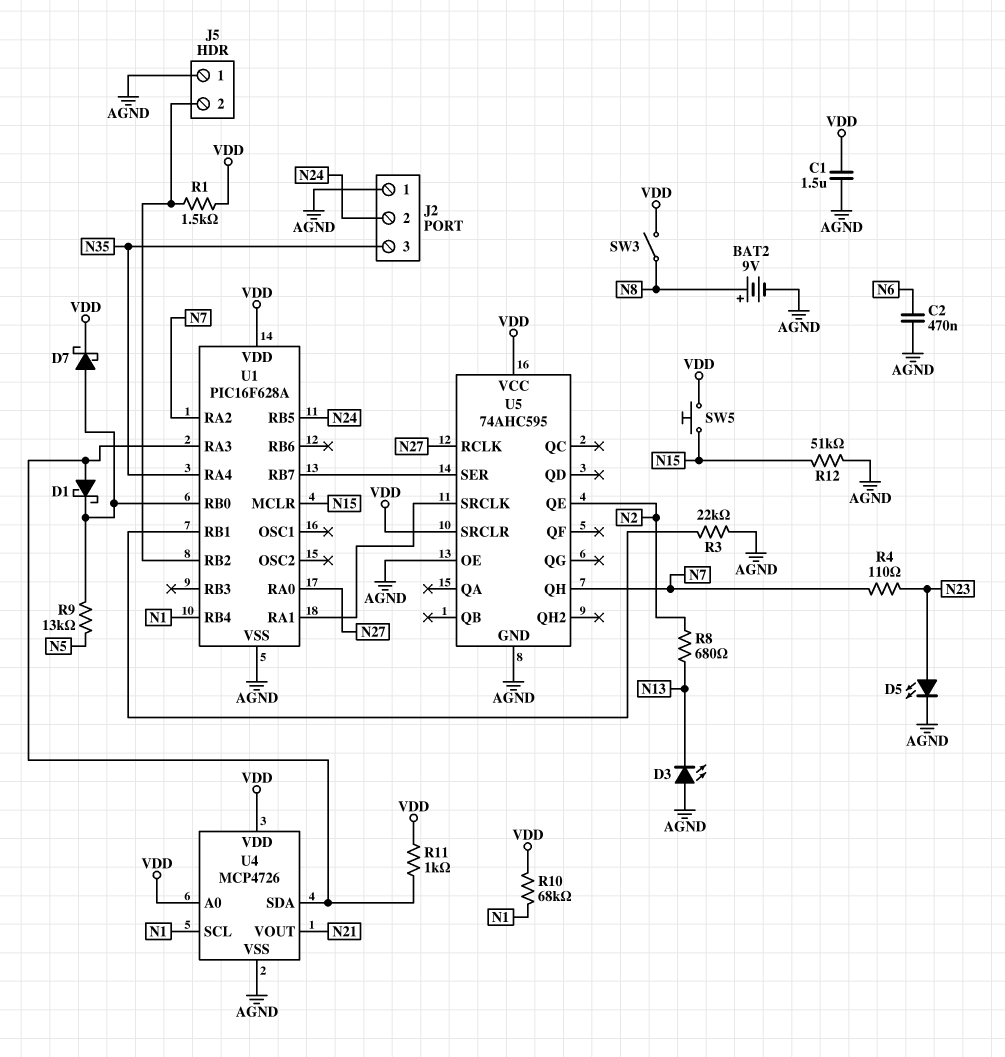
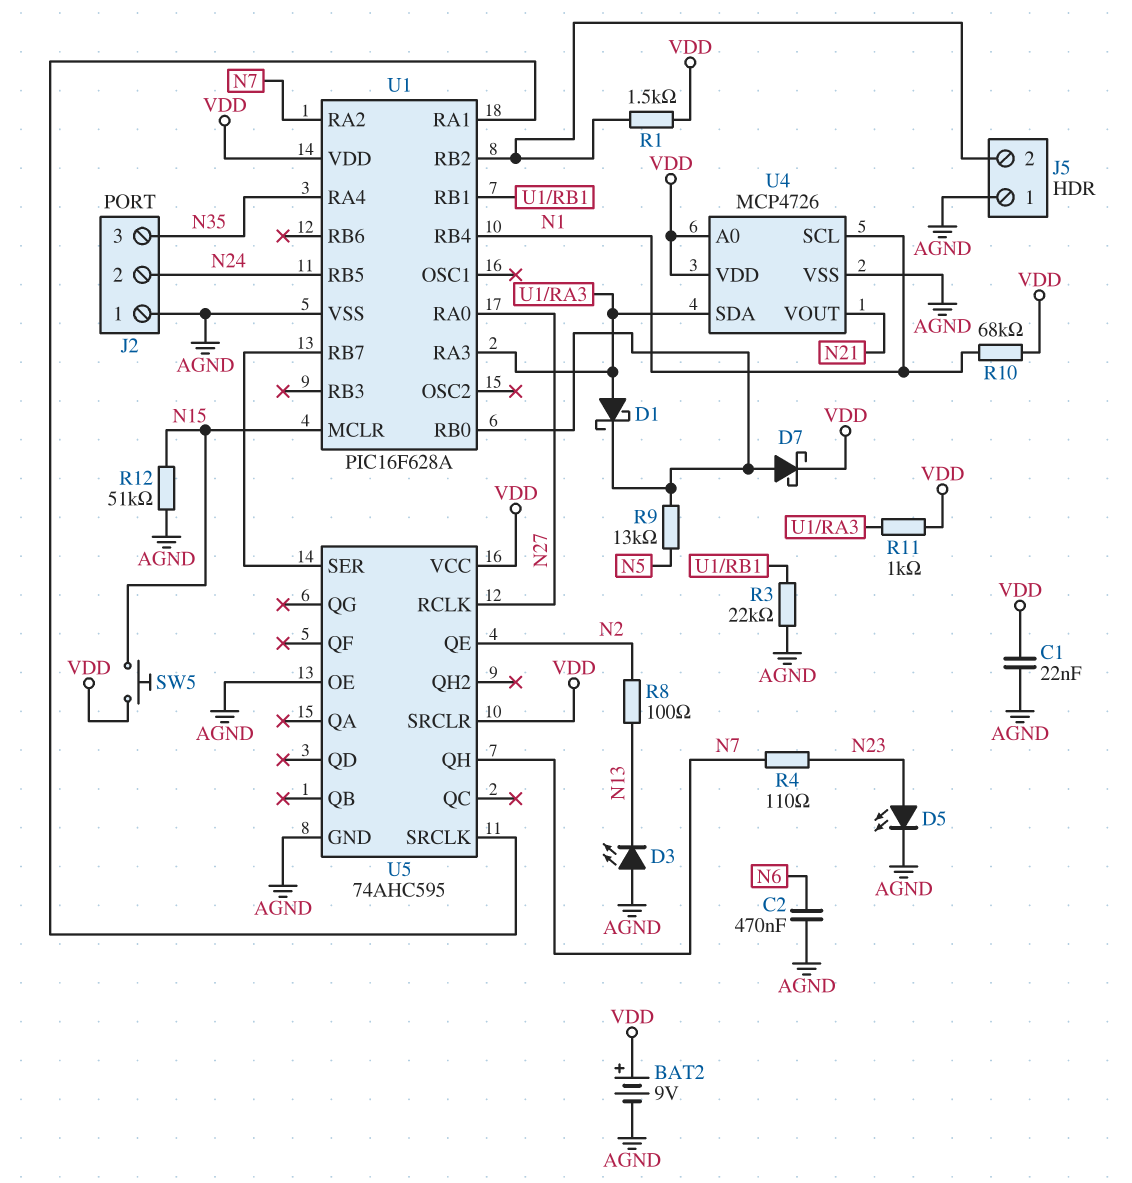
BAT2: 9V (plus N8, minus AGND) -> 9V (plus VDD, minus AGND)
C1: 1.5uF (AGND, VDD) -> 22nF (AGND, VDD)
R8: 680 (N2, N13) -> 100 (N2, N13)
SW3: switch (N8, VDD) -> none

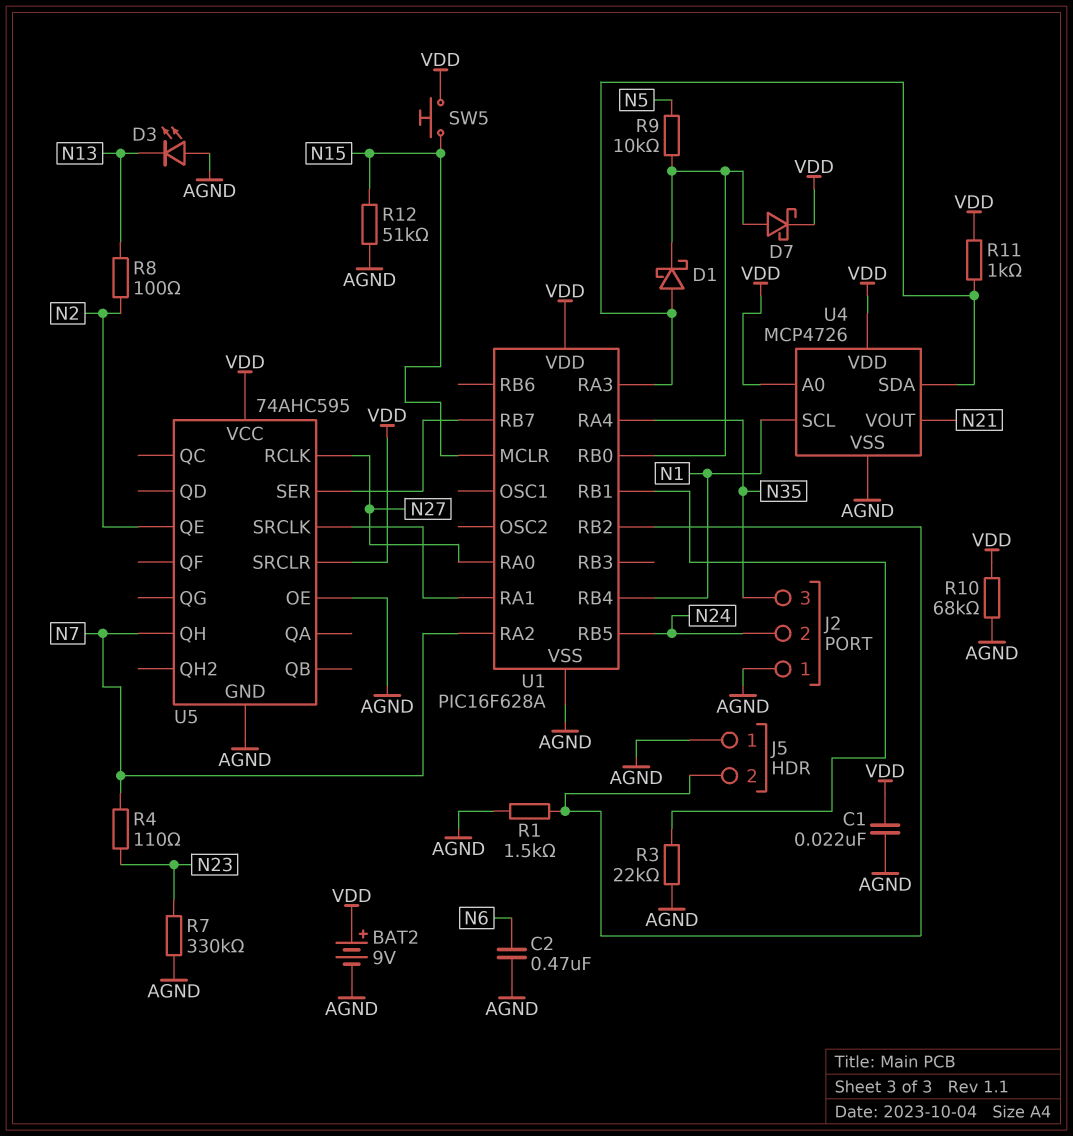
D5: LED (A N23, K AGND) -> none
R1: 1.5k (J5/2, VDD) -> 1.5k (AGND, J5/2)
R7: none -> 330k (AGND, N23)
R9: 13k (N5, U1/RB0) -> 10k (N5, U1/RB0)
R10: 68k (N1, VDD) -> 68k (AGND, VDD)

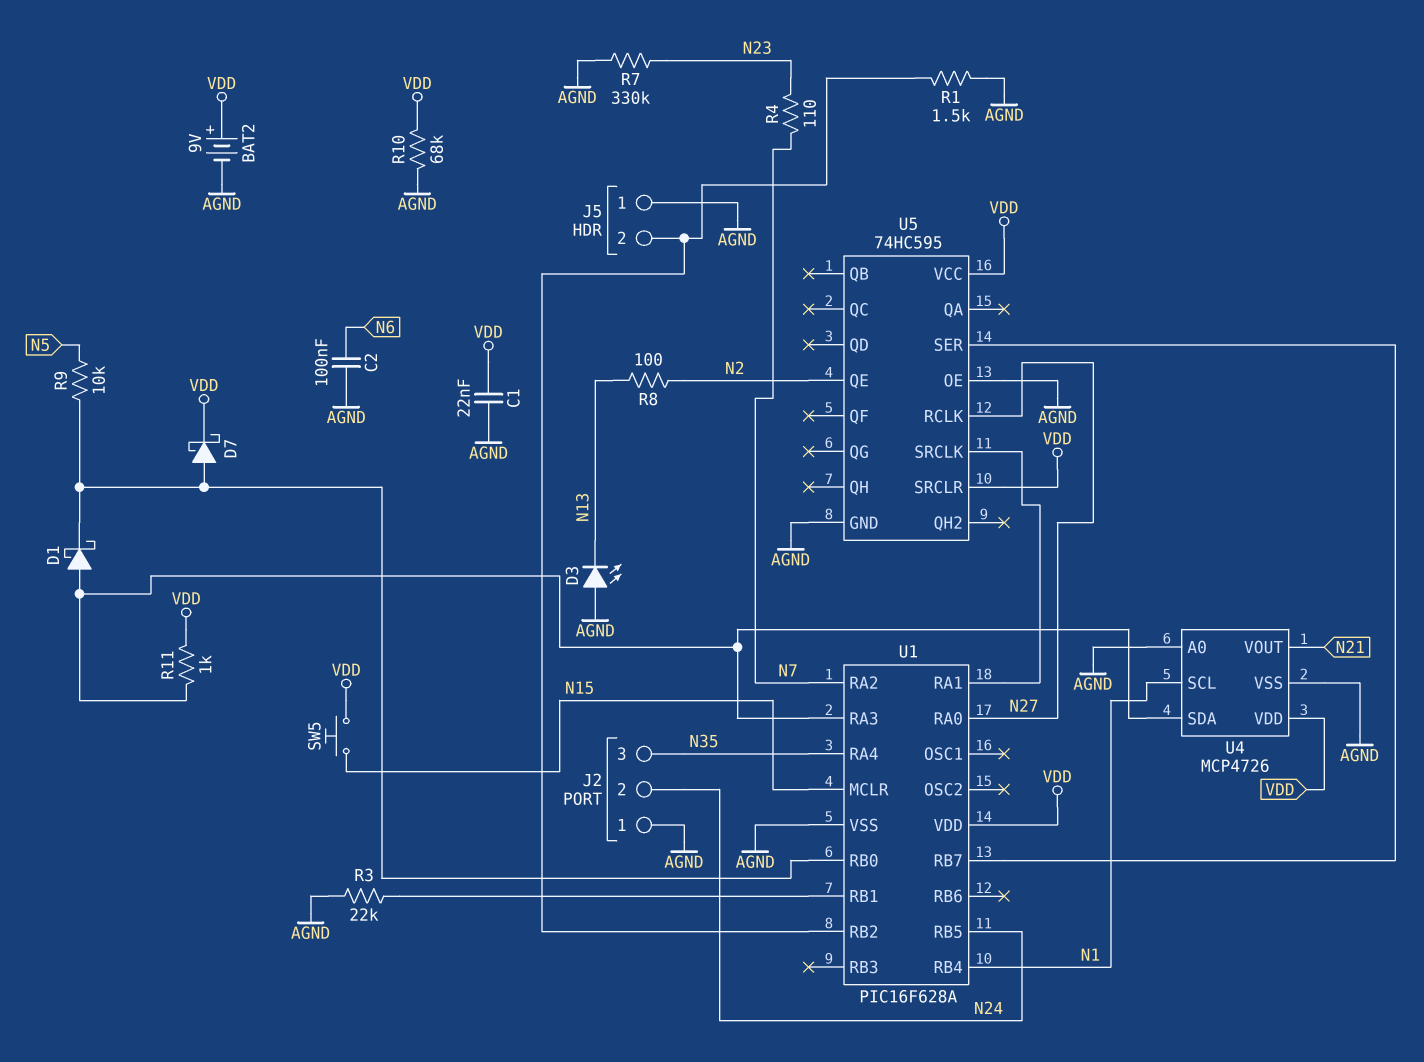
C2: 470nF (AGND, N6) -> 100nF (AGND, N6)
R12: 51k (AGND, N15) -> none
U4 pin A0: VDD -> AGND
U5: 74AHC595 -> 74HC595
U5 pin QH: N7 -> none

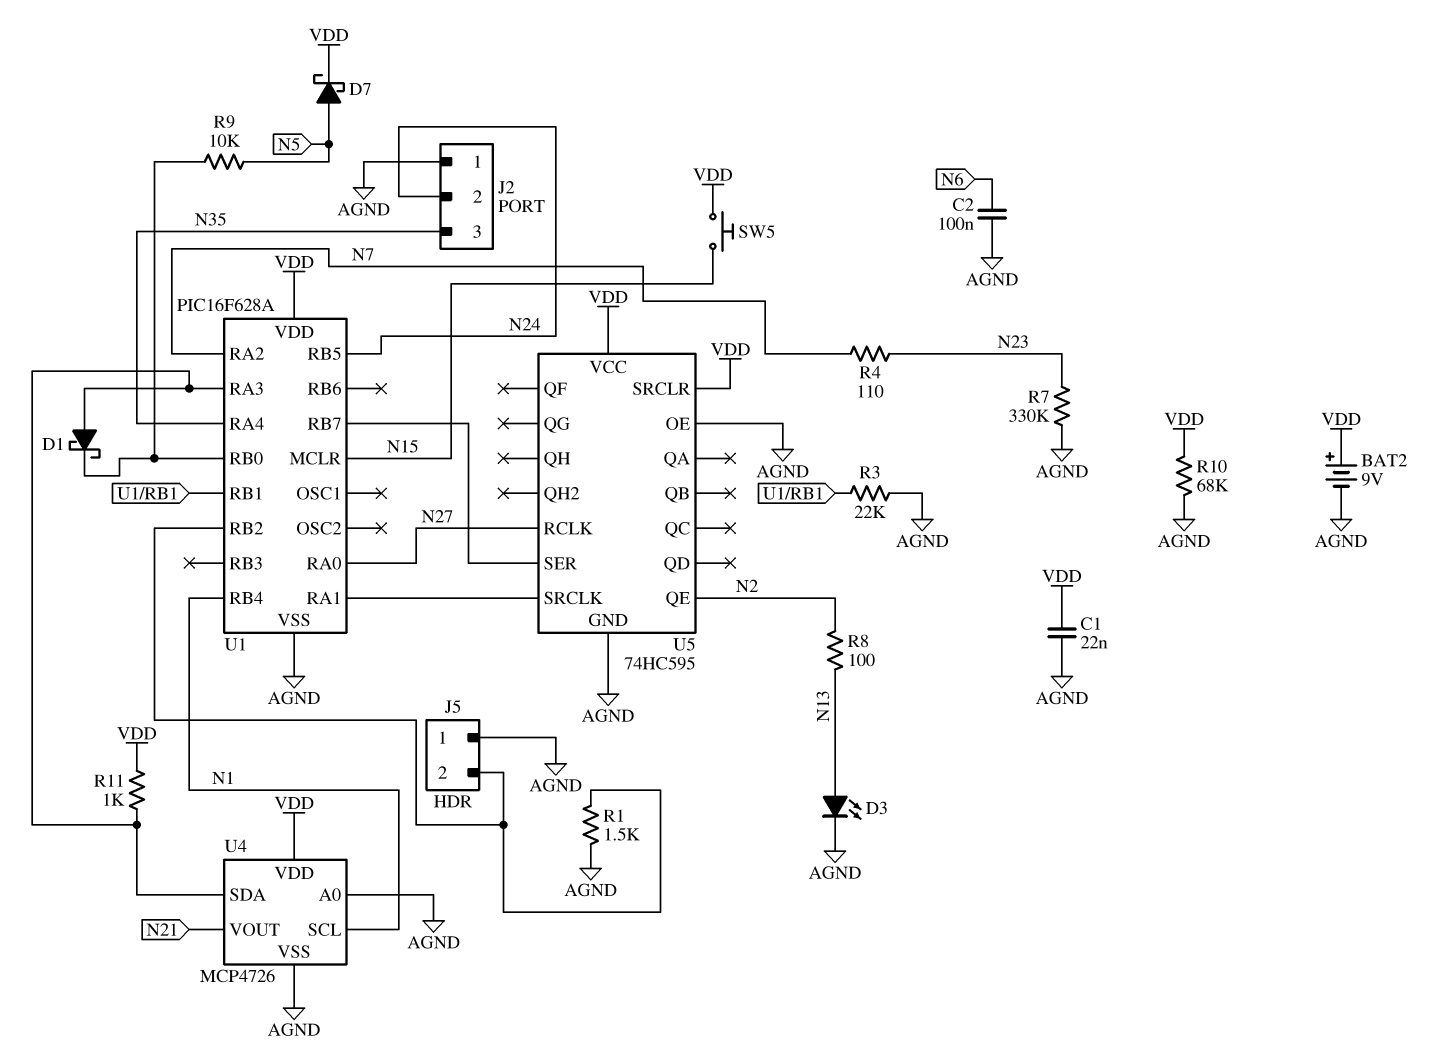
D3: LED (A AGND, K N13) -> LED (A N13, K AGND)
D7: schottky (A U1/RB0, K VDD) -> schottky (A N5, K VDD)

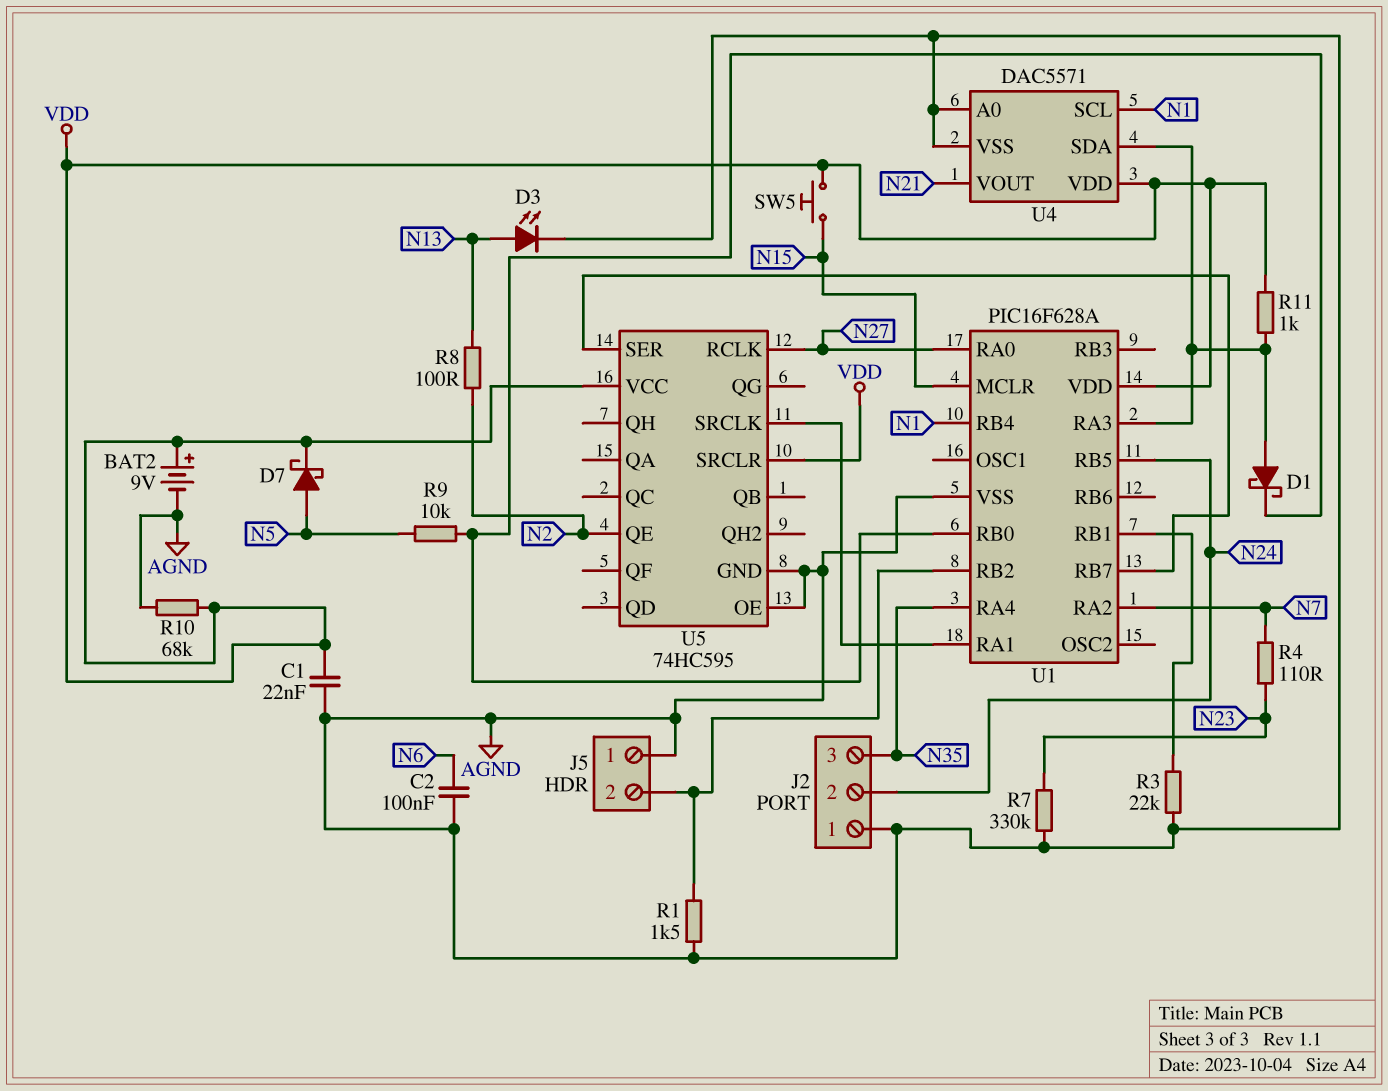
U4: MCP4726 -> DAC5571

